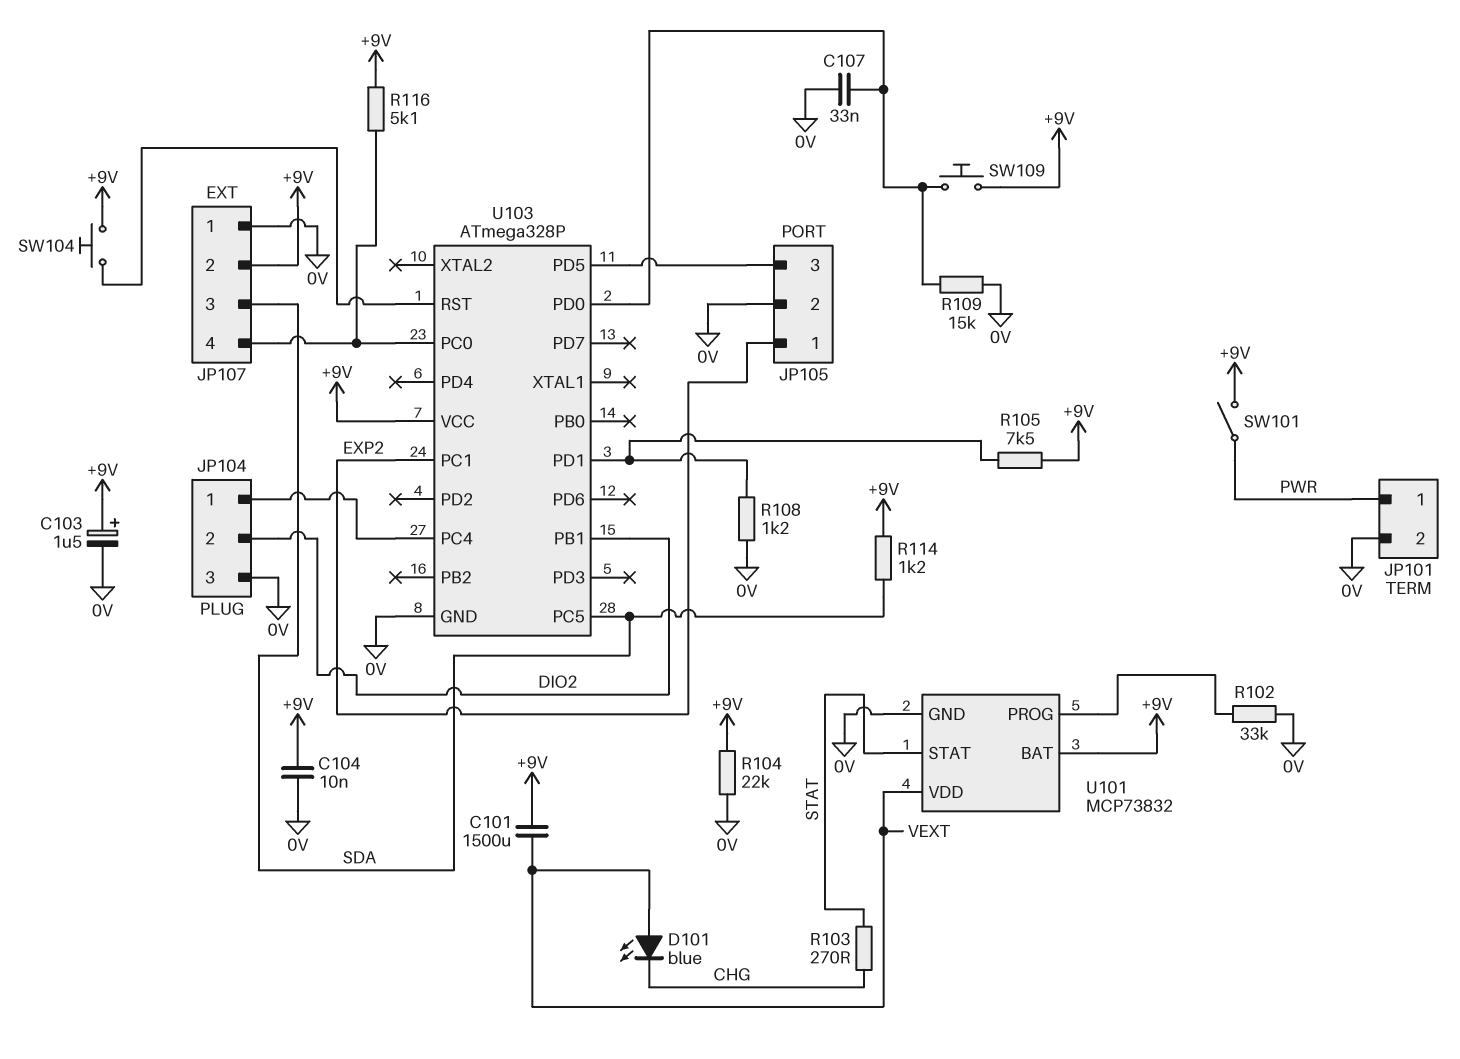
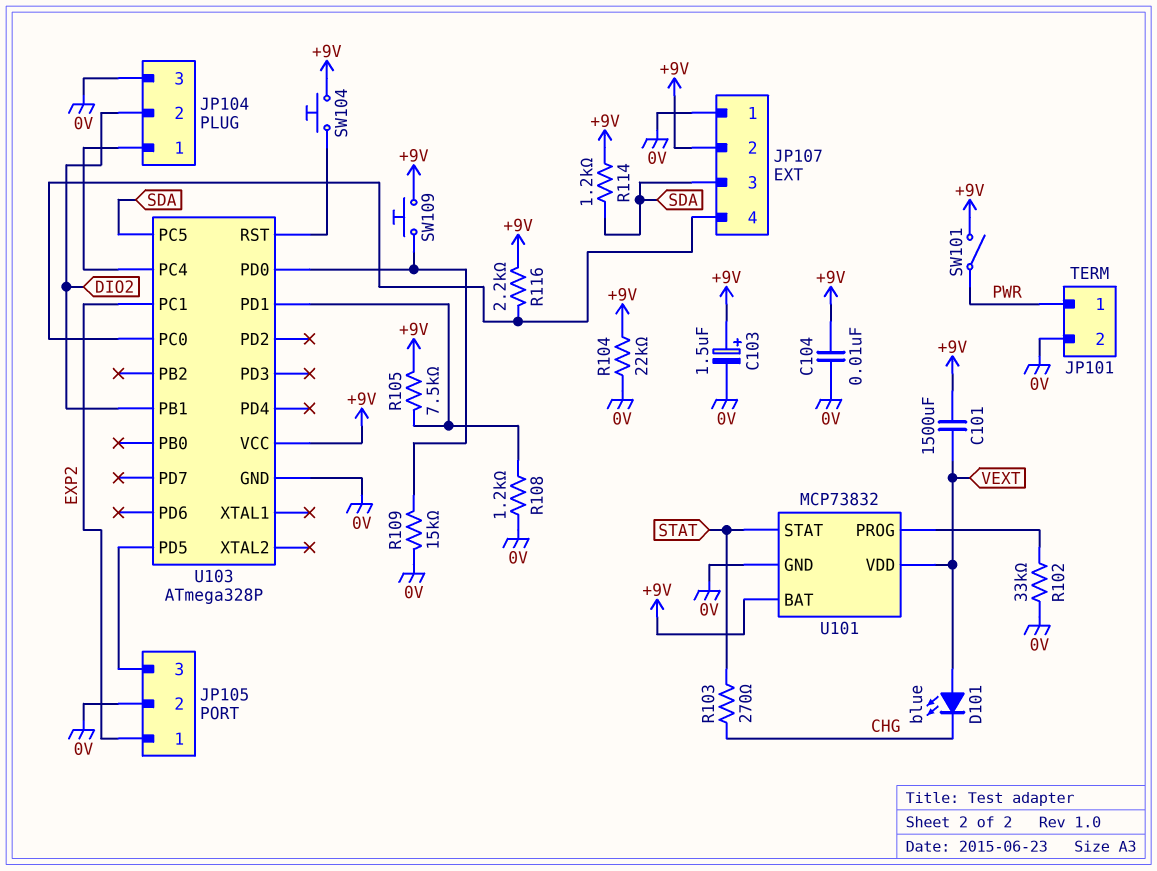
C107: 33nF (0V, U103/PD0) -> none
R116: 5.1k (+9V, JP107/4) -> 2.2k (+9V, JP107/4)

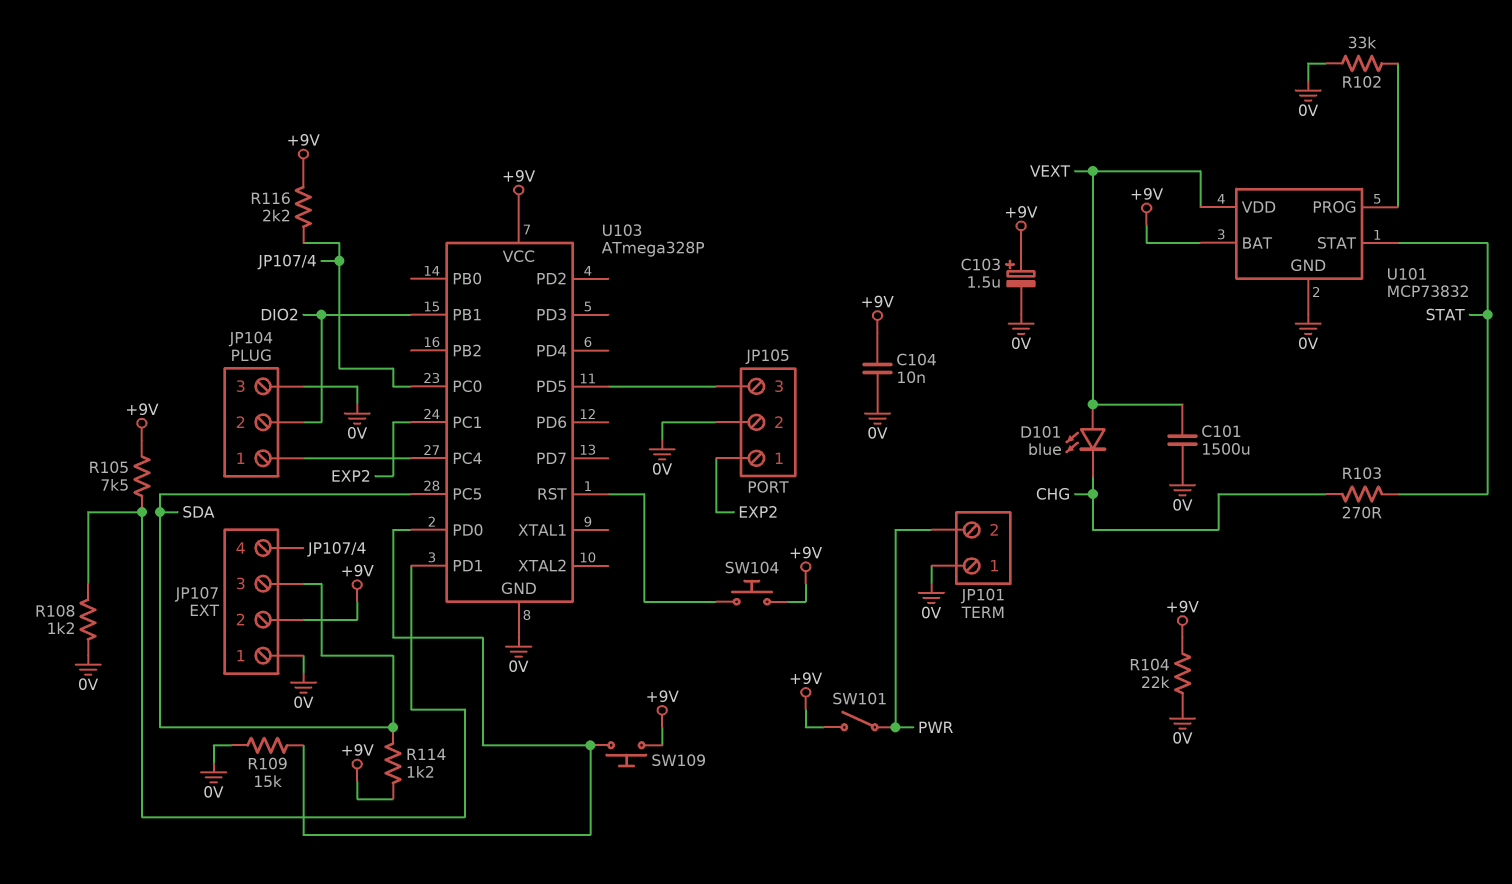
C101: 1500uF (+9V, VEXT) -> 1500uF (0V, VEXT)
JP101 pin 1: PWR -> 0V
JP101 pin 2: 0V -> PWR

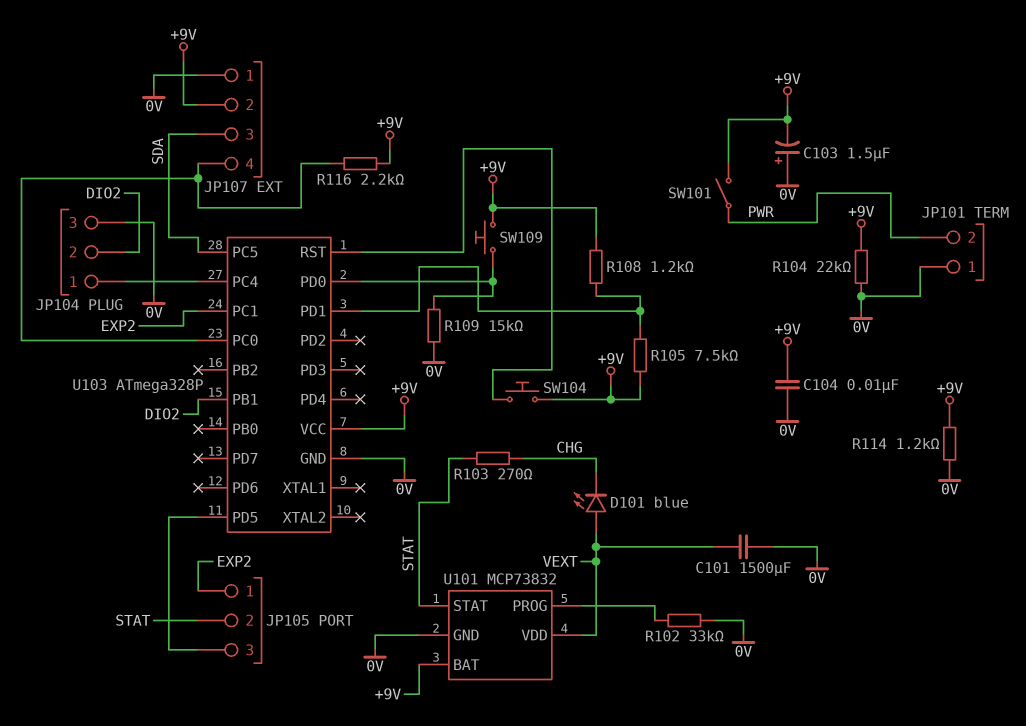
C103: 1.5uF (plus +9V, minus 0V) -> 1.5uF (plus 0V, minus +9V)
JP105 pin 2: 0V -> STAT
R108: 1.2k (0V, U103/PD1) -> 1.2k (+9V, U103/PD1)
R114: 1.2k (+9V, SDA) -> 1.2k (+9V, 0V)

